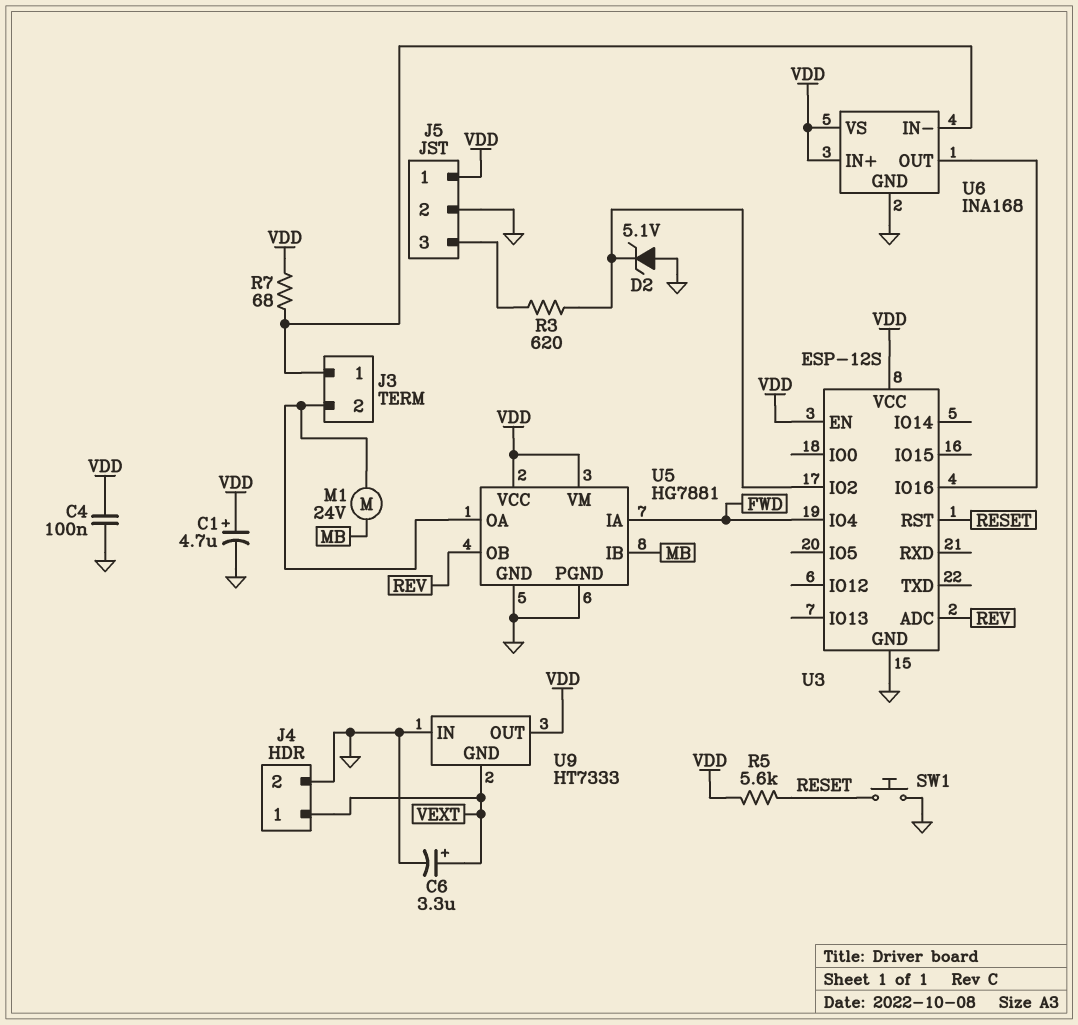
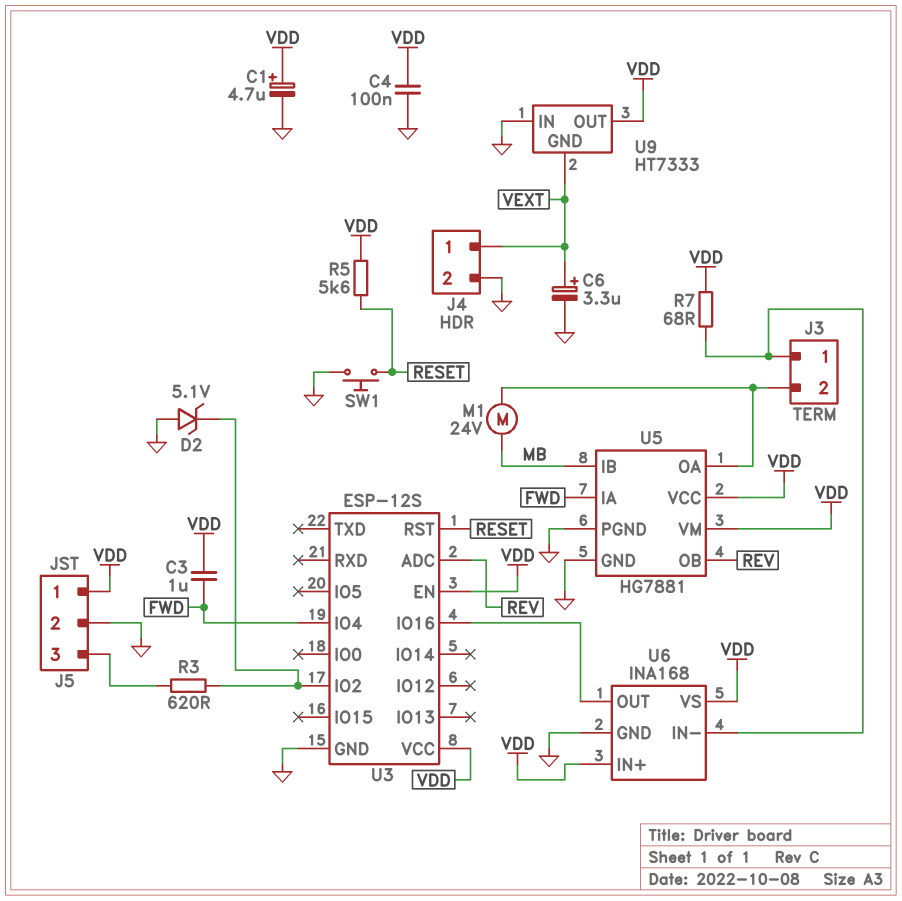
C3: none -> 1uF (FWD, VDD)

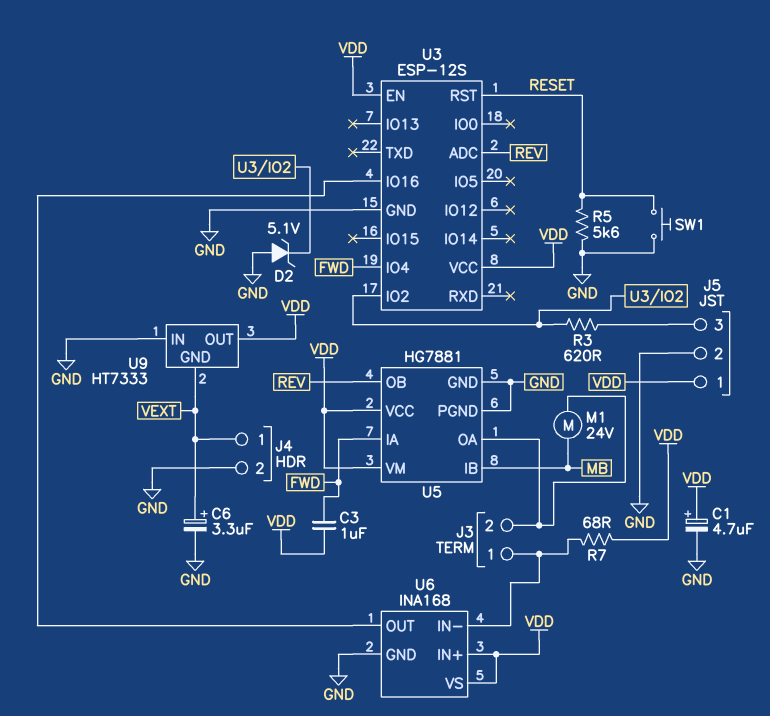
C4: 100nF (GND, VDD) -> none
R5: 5.6k (RESET, VDD) -> 5.6k (GND, RESET)

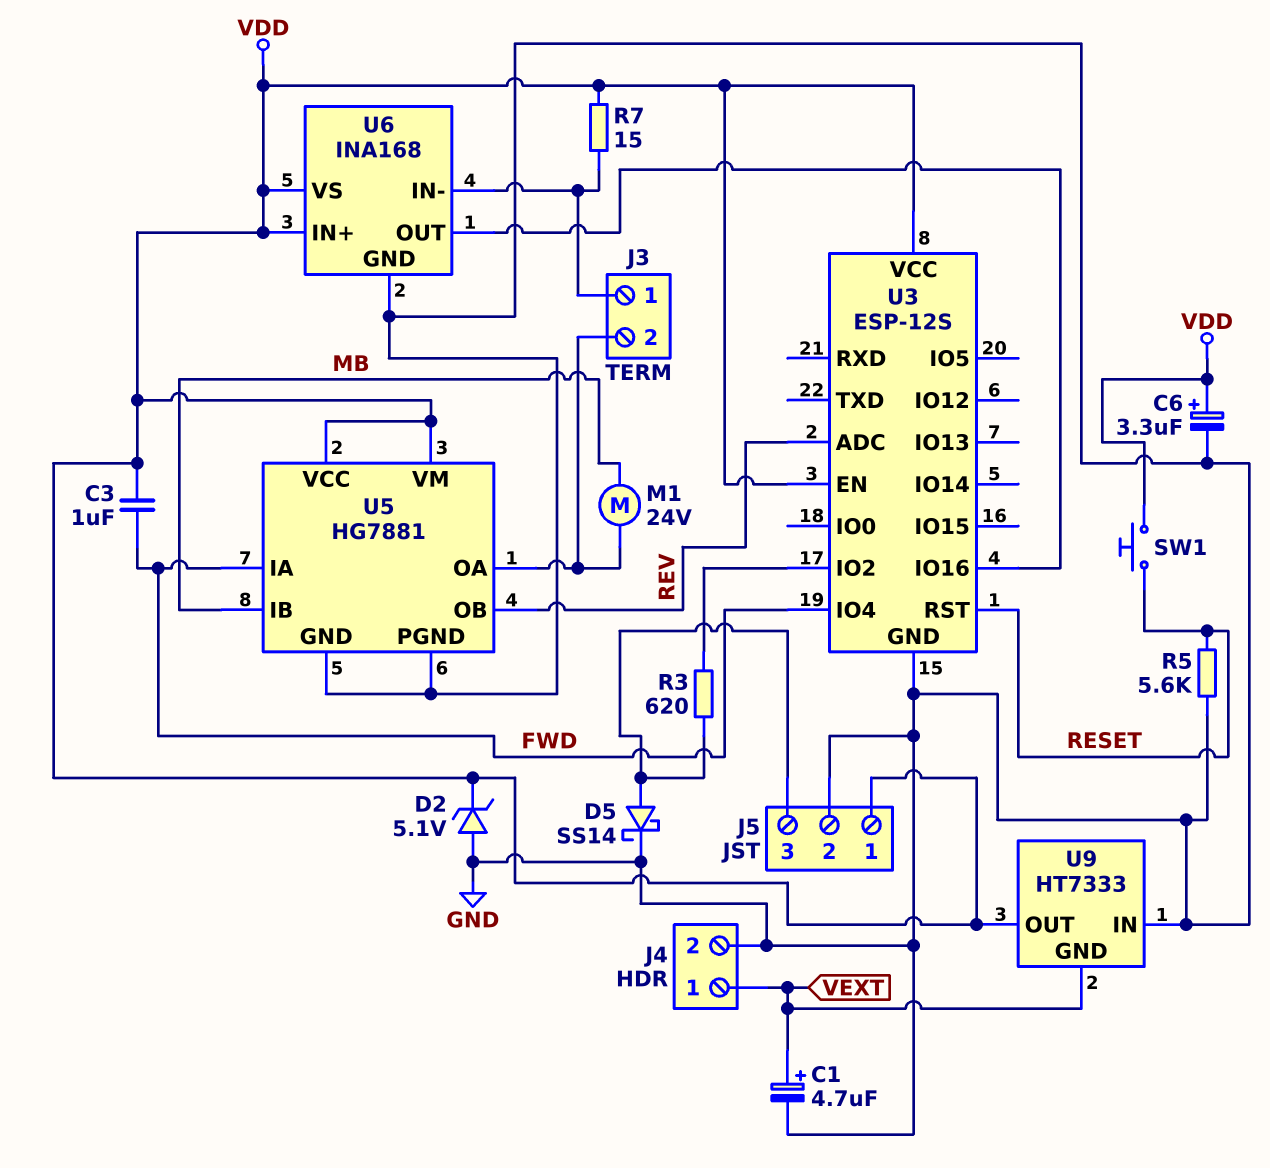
C1: 4.7uF (plus VDD, minus GND) -> 4.7uF (plus VEXT, minus GND)
C6: 3.3uF (plus VEXT, minus GND) -> 3.3uF (plus VDD, minus GND)
D2: zener 5.1V (A GND, K U3/IO2) -> zener 5.1V (A GND, K VDD)
D5: none -> schottky SS14 (A J5/3, K GND)
R7: 68 (J3/1, VDD) -> 15 (J3/1, VDD)
SW1: button (GND, RESET) -> button (RESET, VDD)

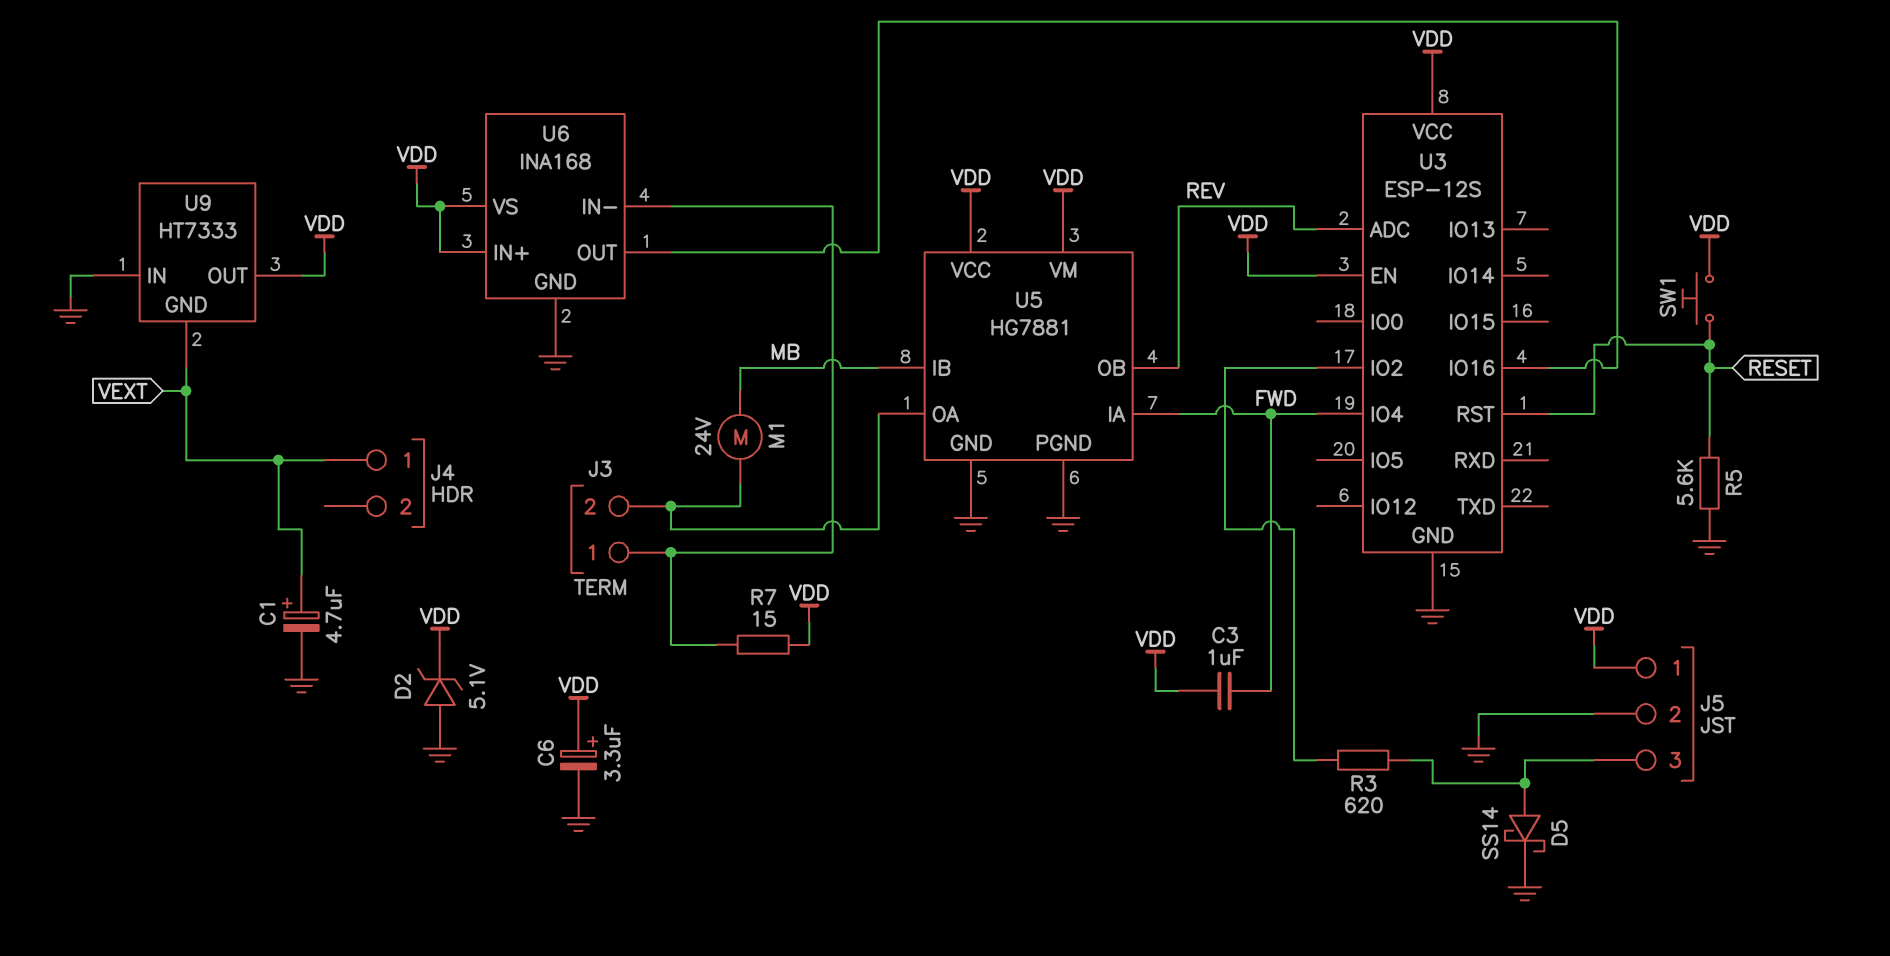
J4 pin 2: GND -> none

